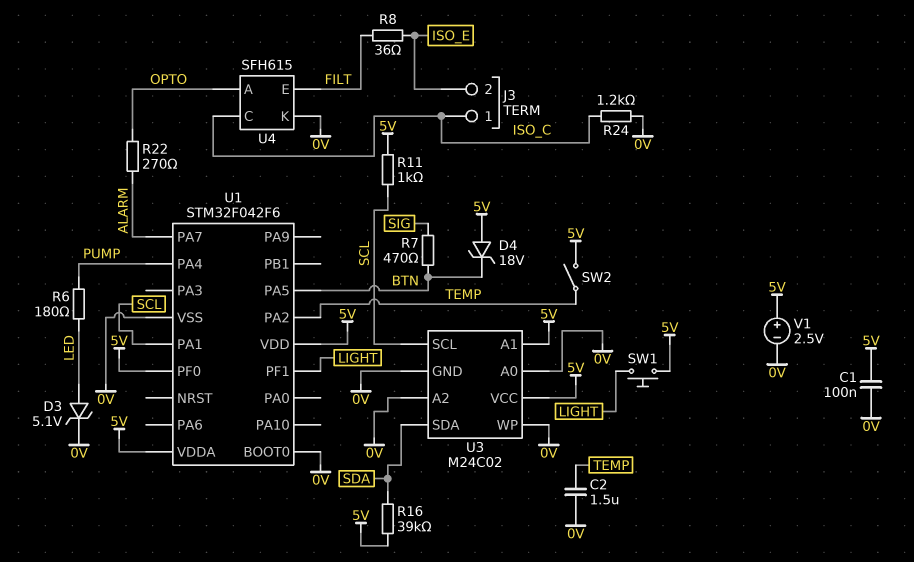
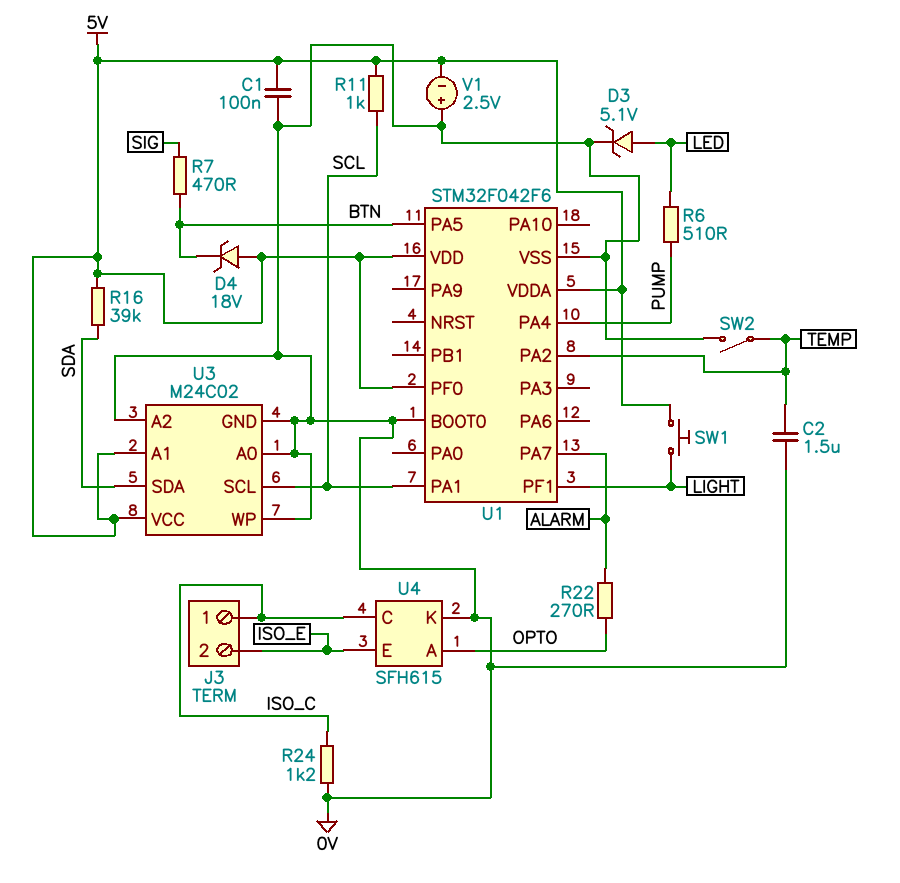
R6: 180 (LED, PUMP) -> 510 (LED, PUMP)
R8: 36 (FILT, ISO_E) -> none
SW2: switch (5V, TEMP) -> switch (0V, TEMP)
U4 pin E: FILT -> ISO_E
V1: 2.5V (plus 5V, minus 0V) -> 2.5V (plus 0V, minus 5V)

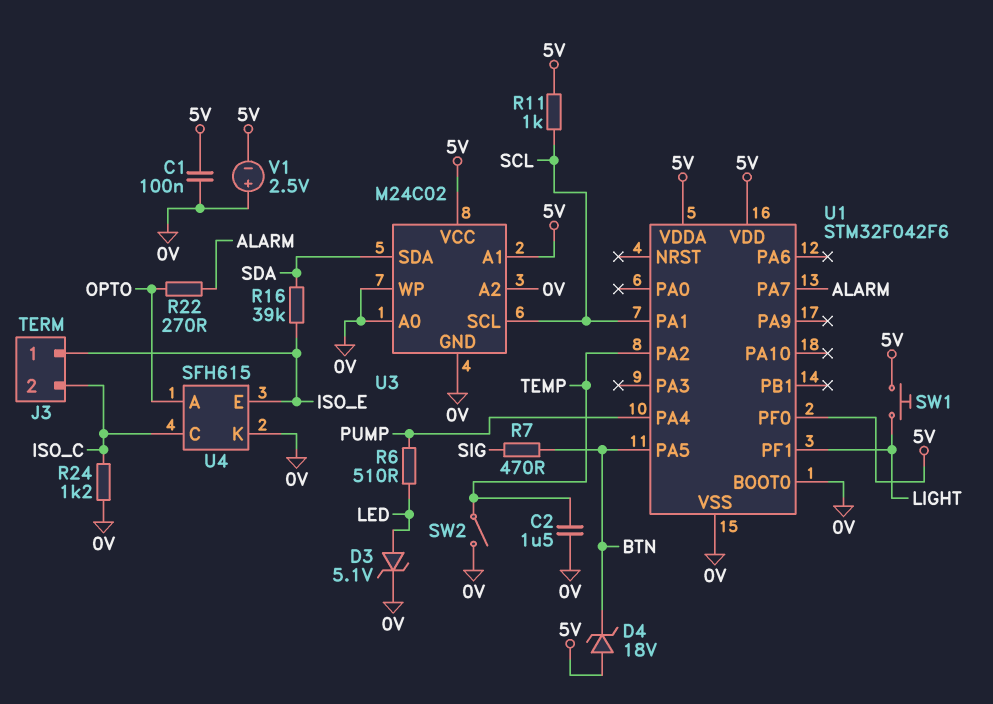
J3 pin 1: ISO_C -> ISO_E
J3 pin 2: ISO_E -> ISO_C
R16: 39k (5V, SDA) -> 39k (ISO_E, SDA)

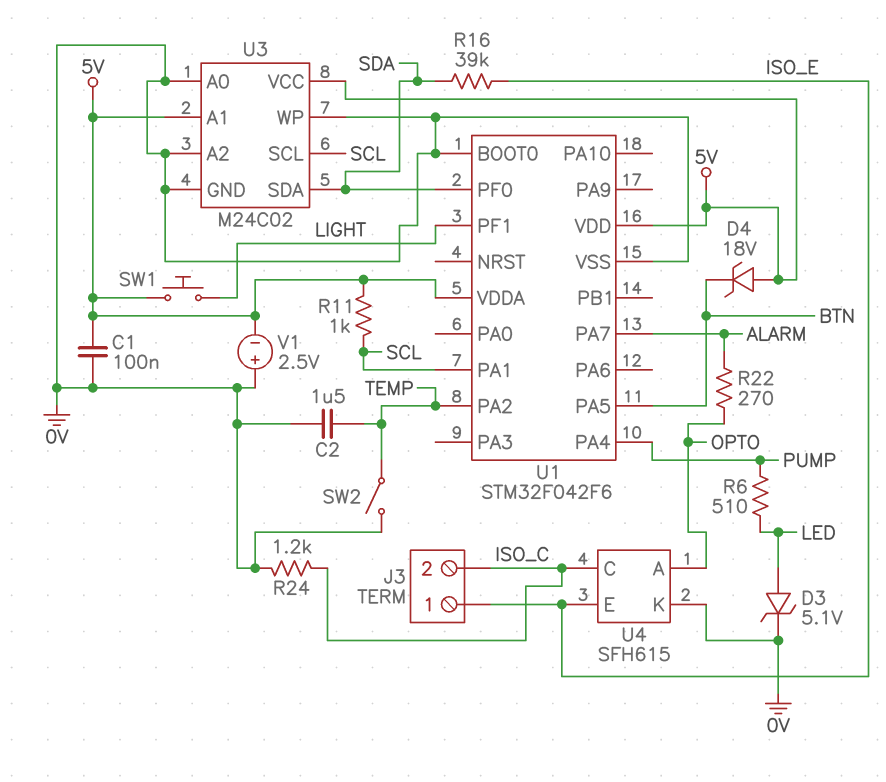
R7: 470 (BTN, SIG) -> none
U1 pin PF0: 5V -> SDA

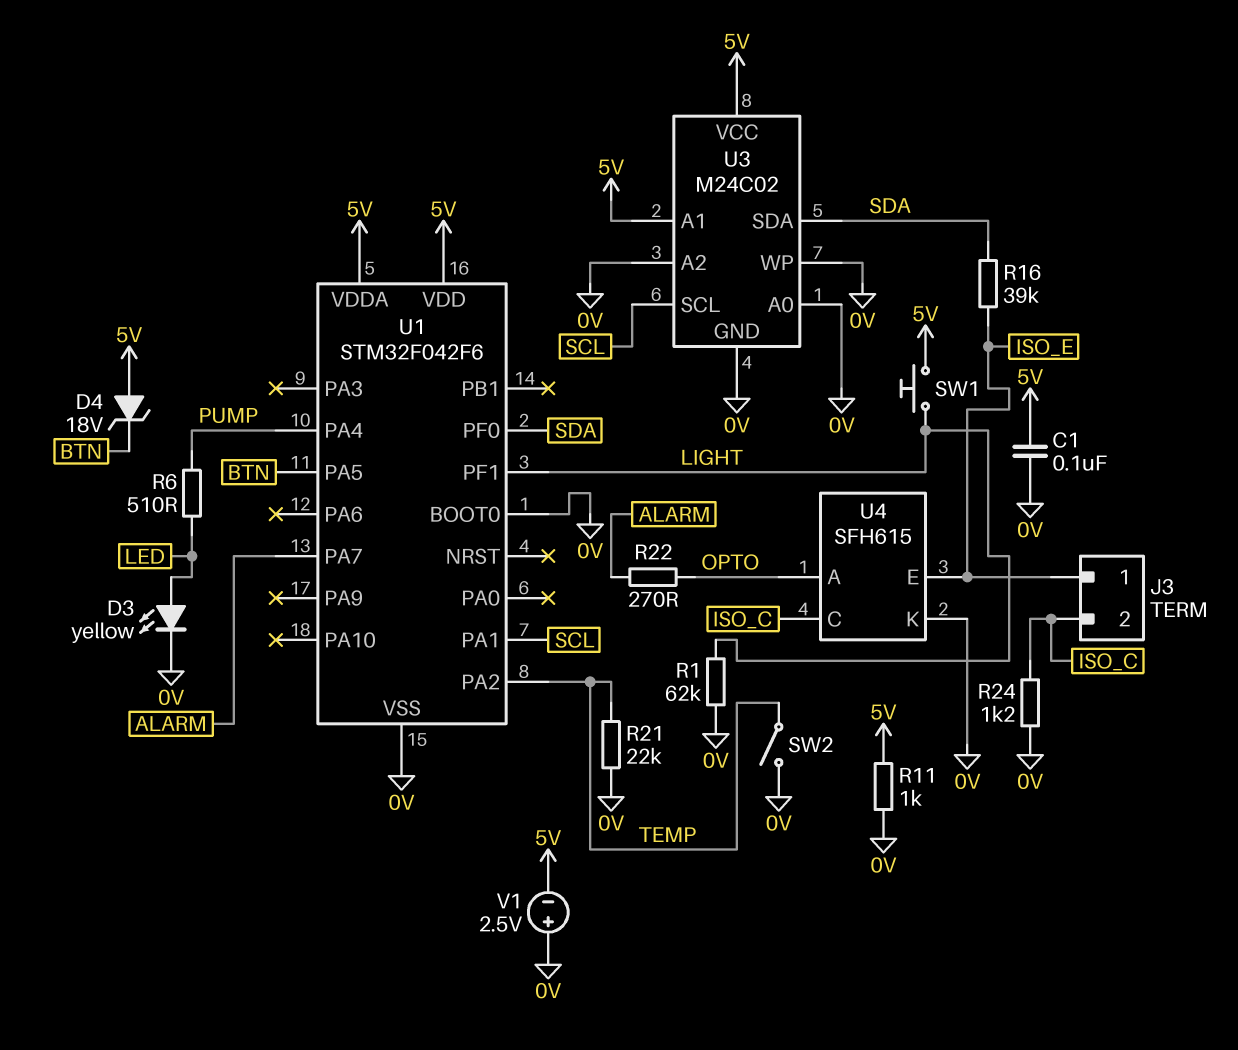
C2: 1.5uF (0V, TEMP) -> none
D3: zener 5.1V (A LED, K 0V) -> LED yellow (A LED, K 0V)
R1: none -> 62k (0V, LIGHT)
R11: 1k (5V, SCL) -> 1k (0V, 5V)
R21: none -> 22k (0V, TEMP)

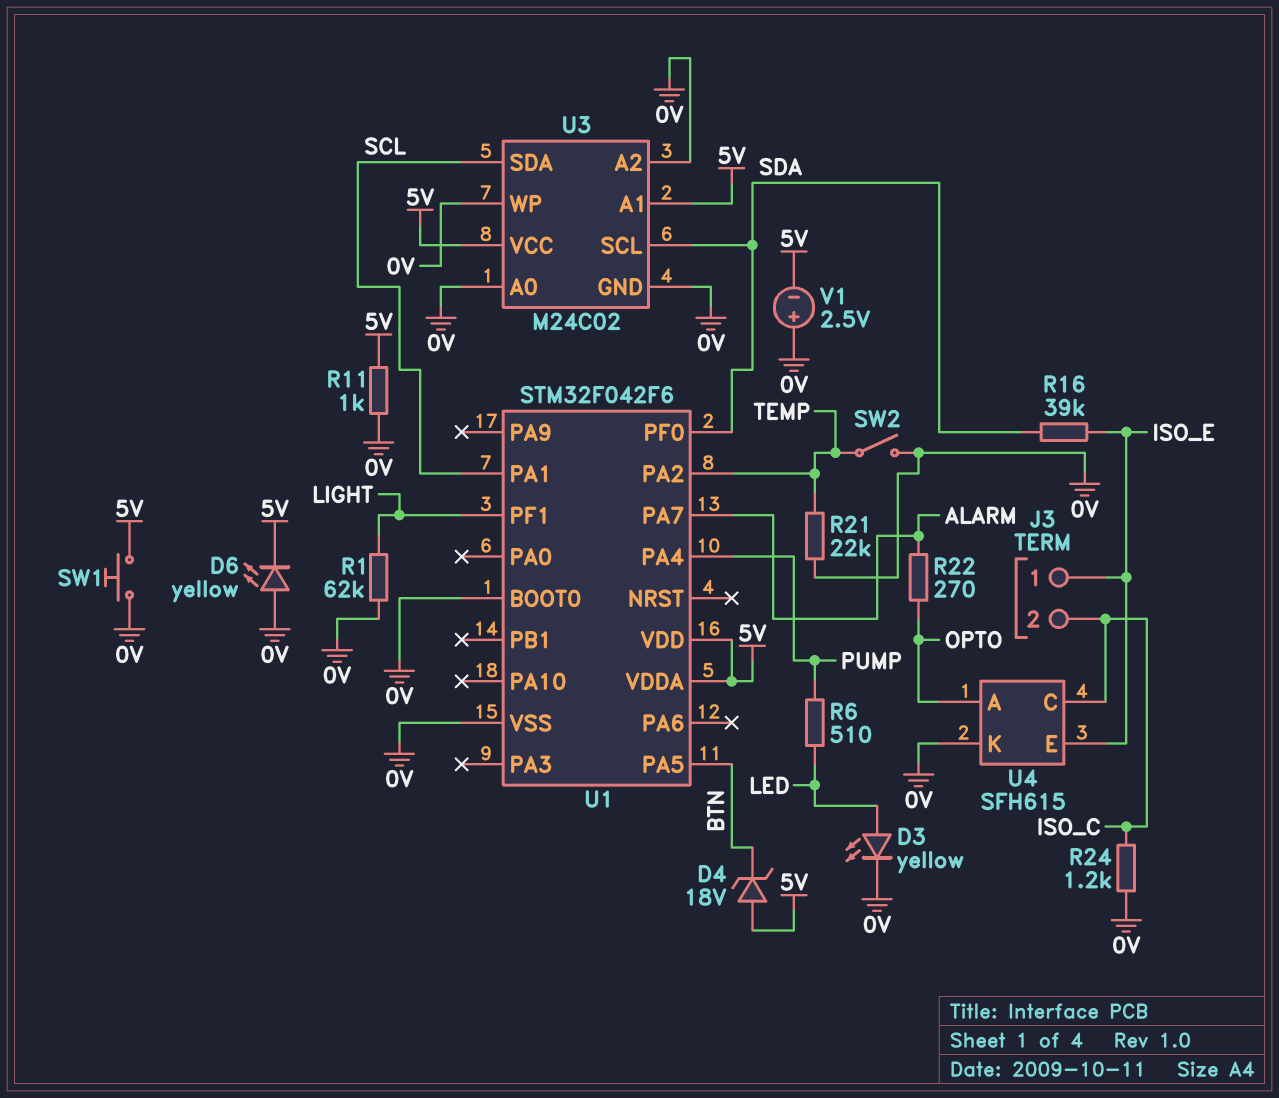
C1: 100nF (0V, 5V) -> none
D6: none -> LED yellow (A 0V, K 5V)
SW1: button (5V, LIGHT) -> button (0V, 5V)
U3 pin SCL: SCL -> SDA
U3 pin SDA: SDA -> SCL

